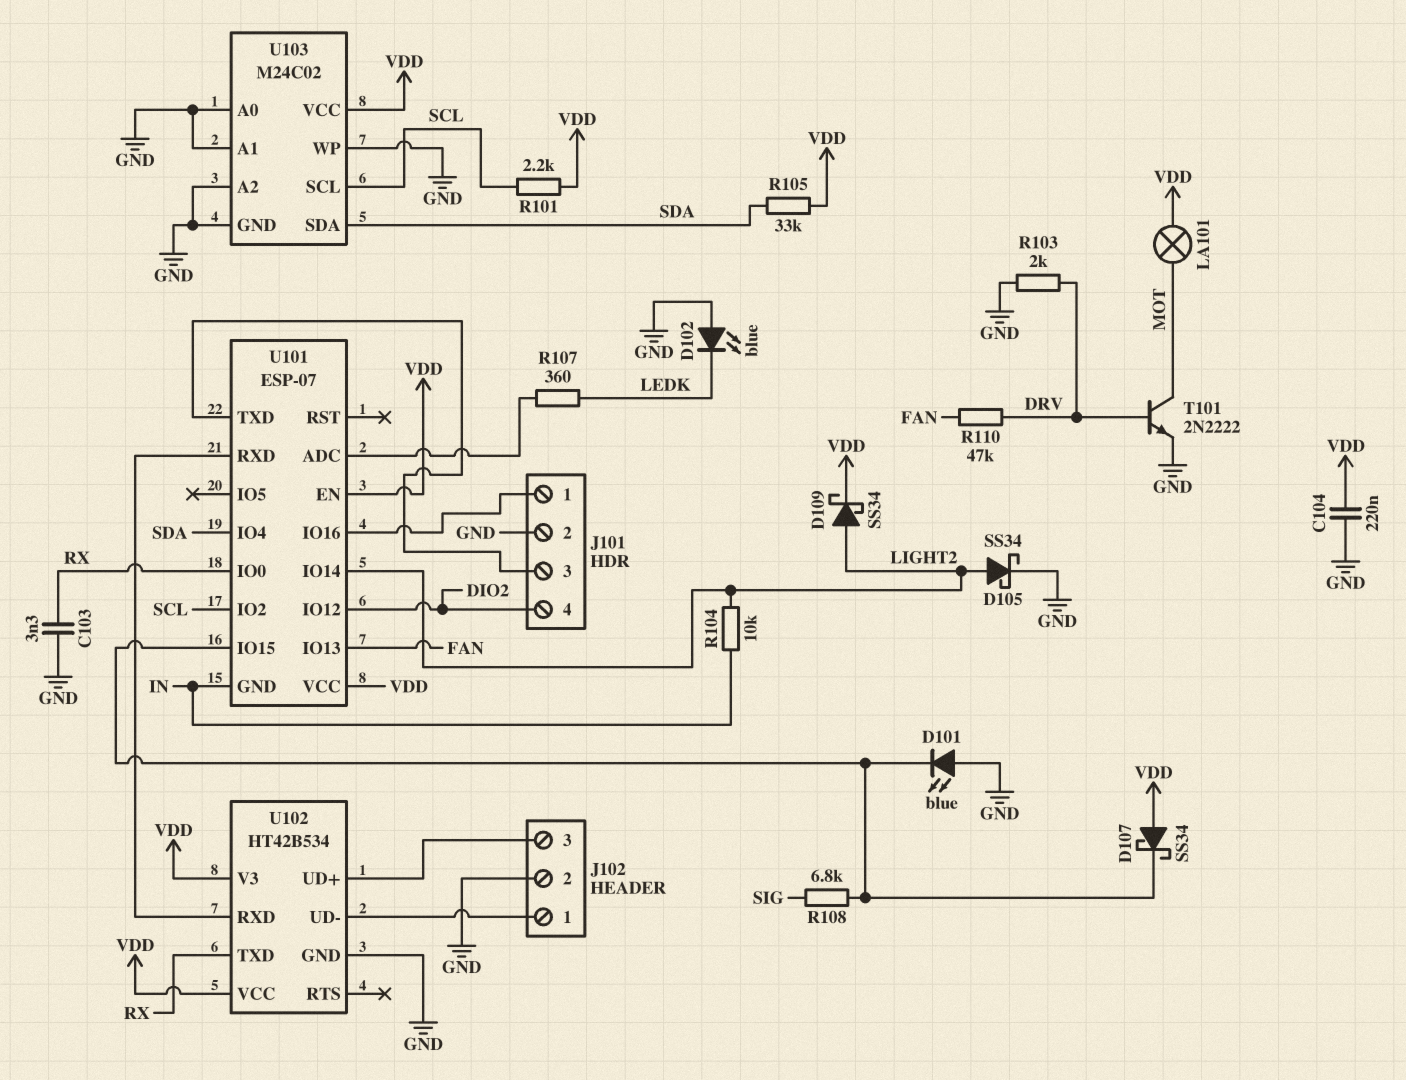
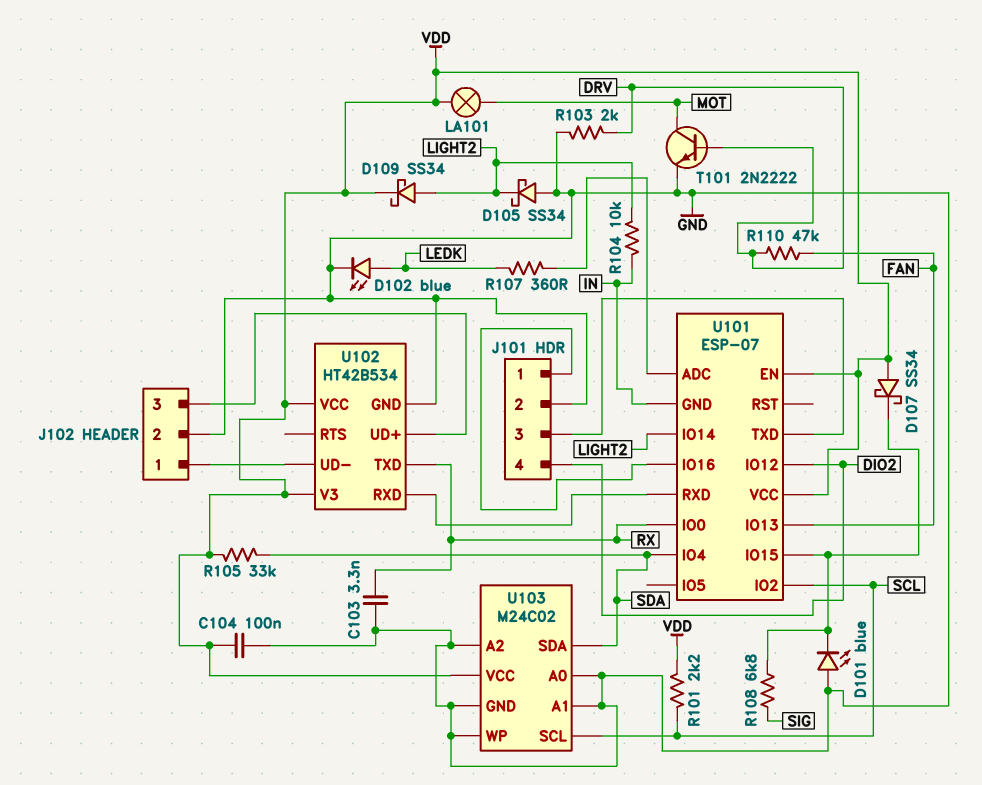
C104: 220nF (GND, VDD) -> 100nF (GND, VDD)
D102: LED blue (A GND, K LEDK) -> LED blue (A LEDK, K GND)
D105: schottky SS34 (A LIGHT2, K GND) -> schottky SS34 (A GND, K LIGHT2)

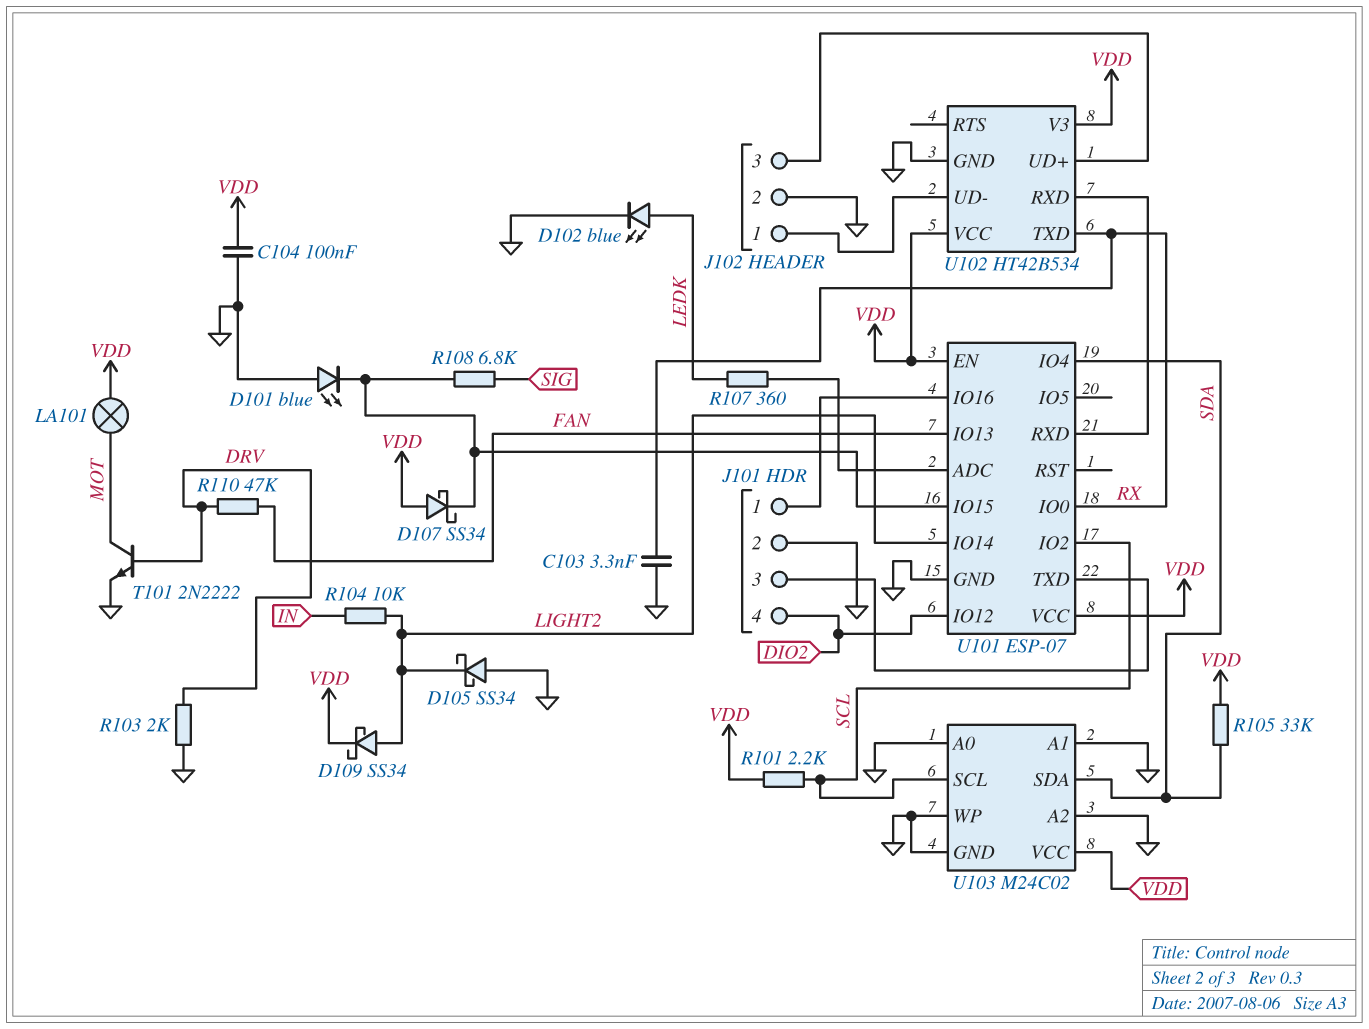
U101 pin GND: IN -> GND

